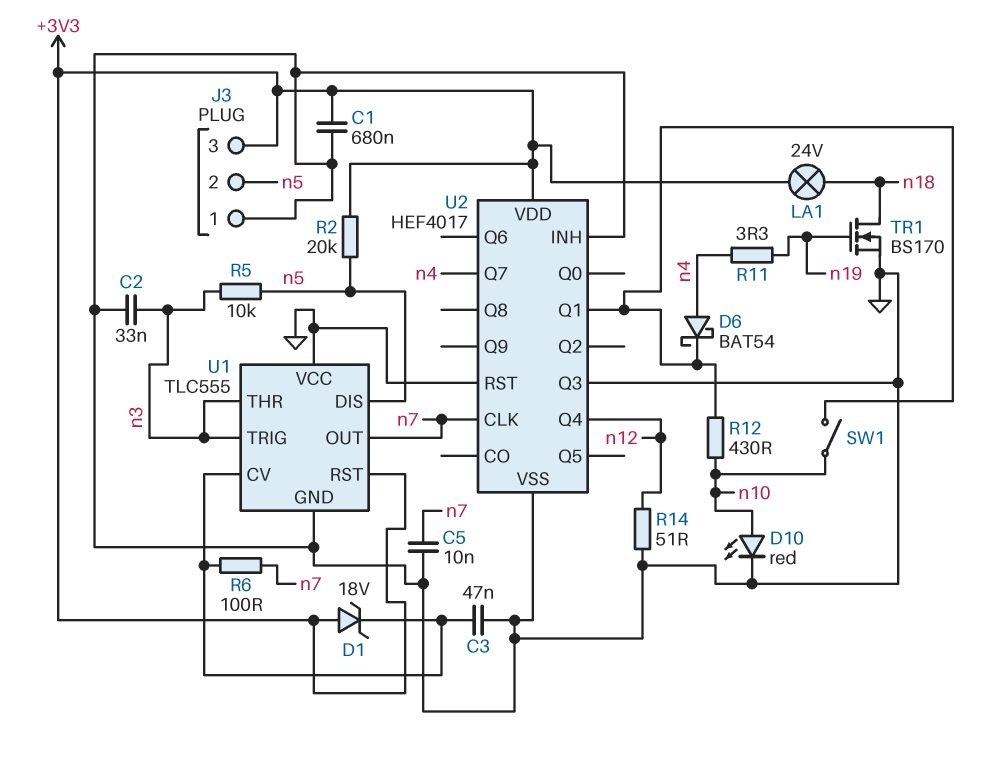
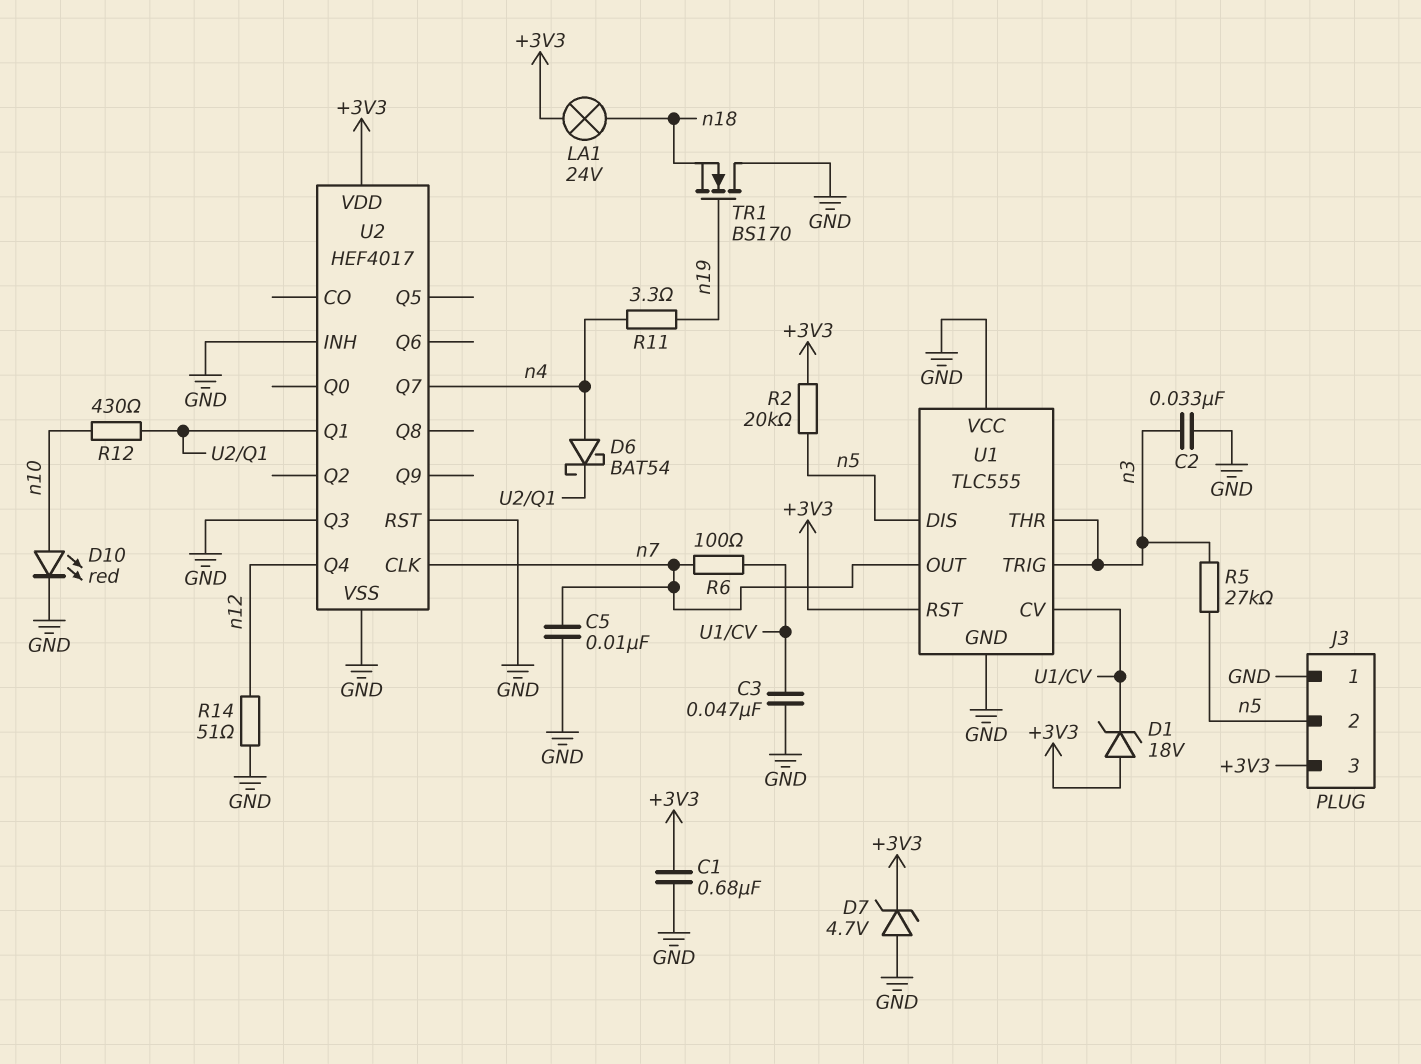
D7: none -> zener 4.7V (A GND, K +3V3)
R5: 10k (n3, n5) -> 27k (n3, n5)
SW1: switch (U2/Q1, n10) -> none
TR1: NMOS BS170 (G n19, D n18, S GND) -> NMOS BS170 (G n19, D GND, S n18)

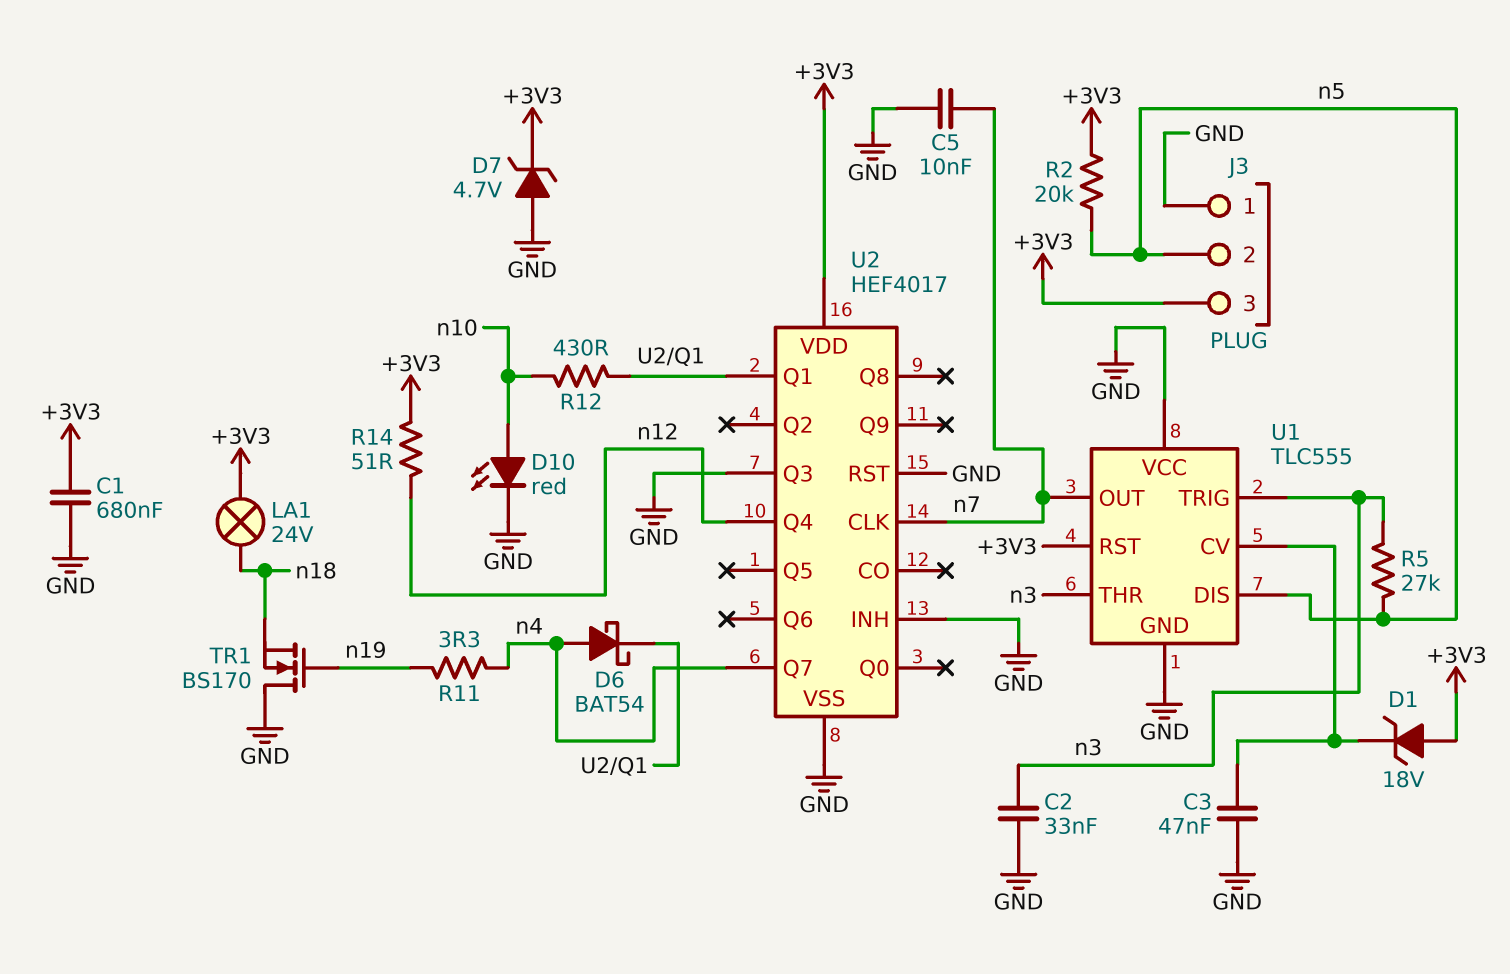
R6: 100 (U1/CV, n7) -> none
R14: 51 (GND, n12) -> 51 (+3V3, n12)

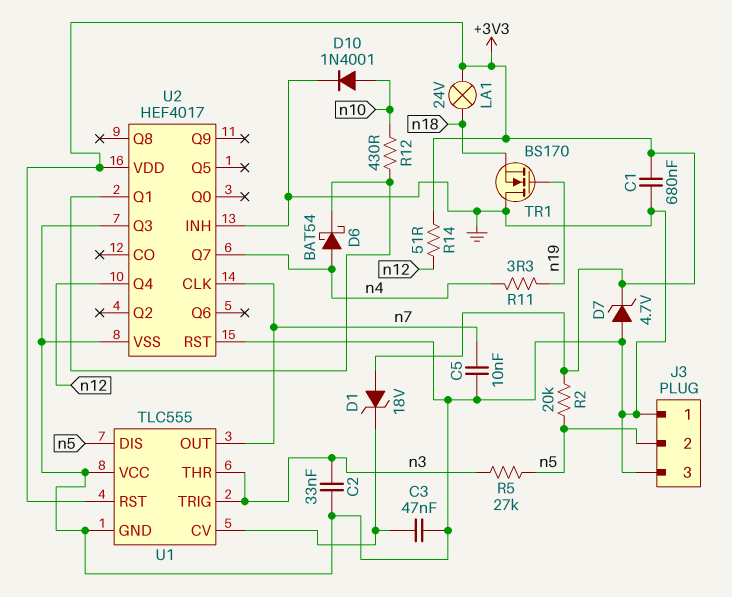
D10: LED red (A n10, K GND) -> diode 1N4001 (A n10, K GND)
J3 pin 3: +3V3 -> GND

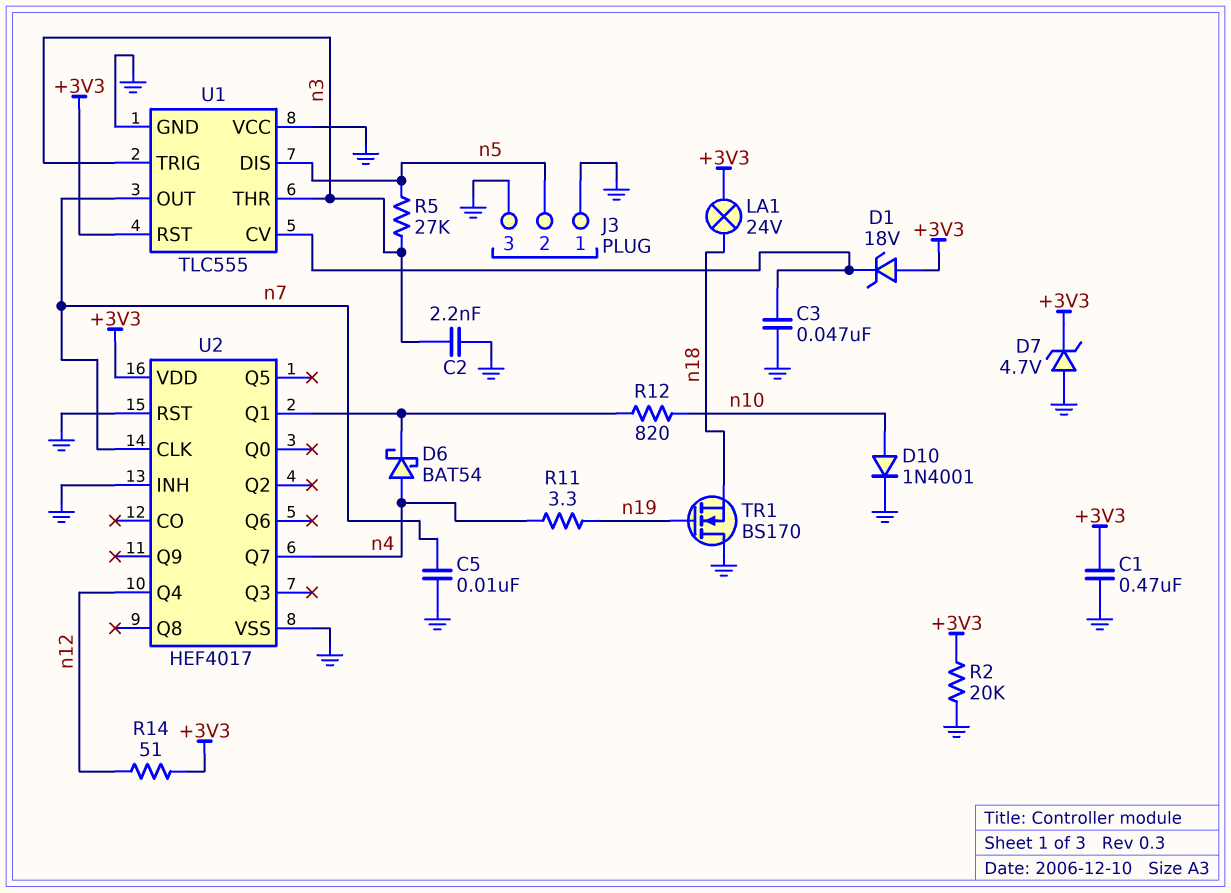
C1: 680nF (+3V3, GND) -> 470nF (+3V3, GND)
C2: 33nF (GND, n3) -> 2.2nF (GND, n3)
R2: 20k (+3V3, n5) -> 20k (+3V3, GND)
R12: 430 (U2/Q1, n10) -> 820 (U2/Q1, n10)
U2 pin Q3: GND -> none

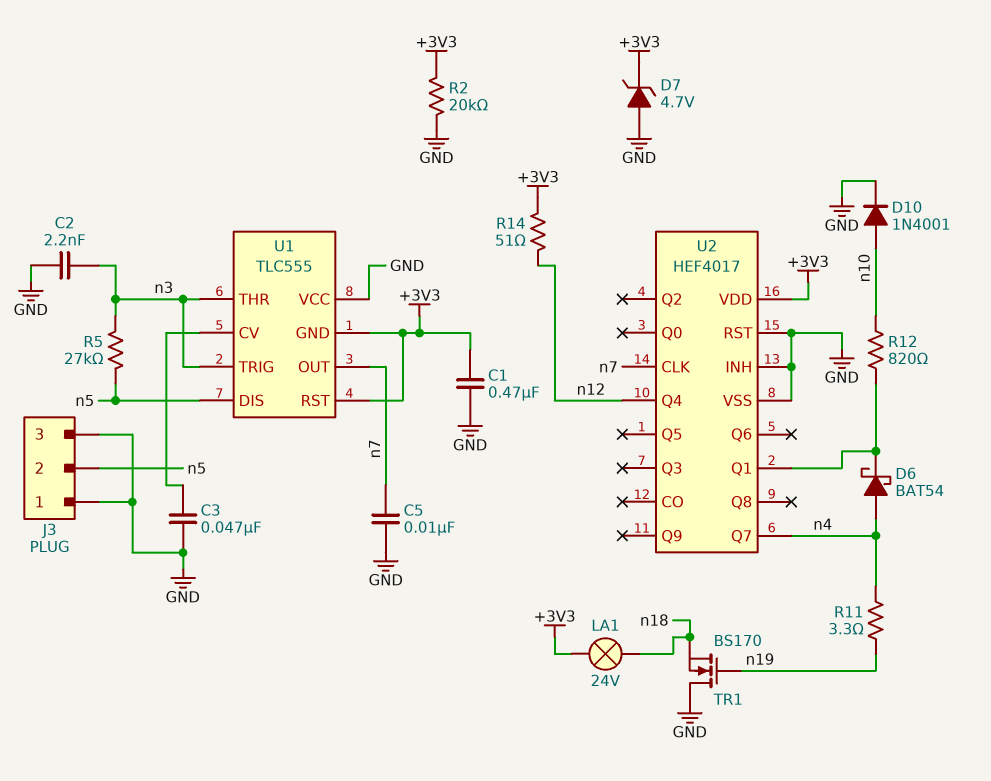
D1: zener 18V (A +3V3, K U1/CV) -> none
U1 pin GND: GND -> +3V3

